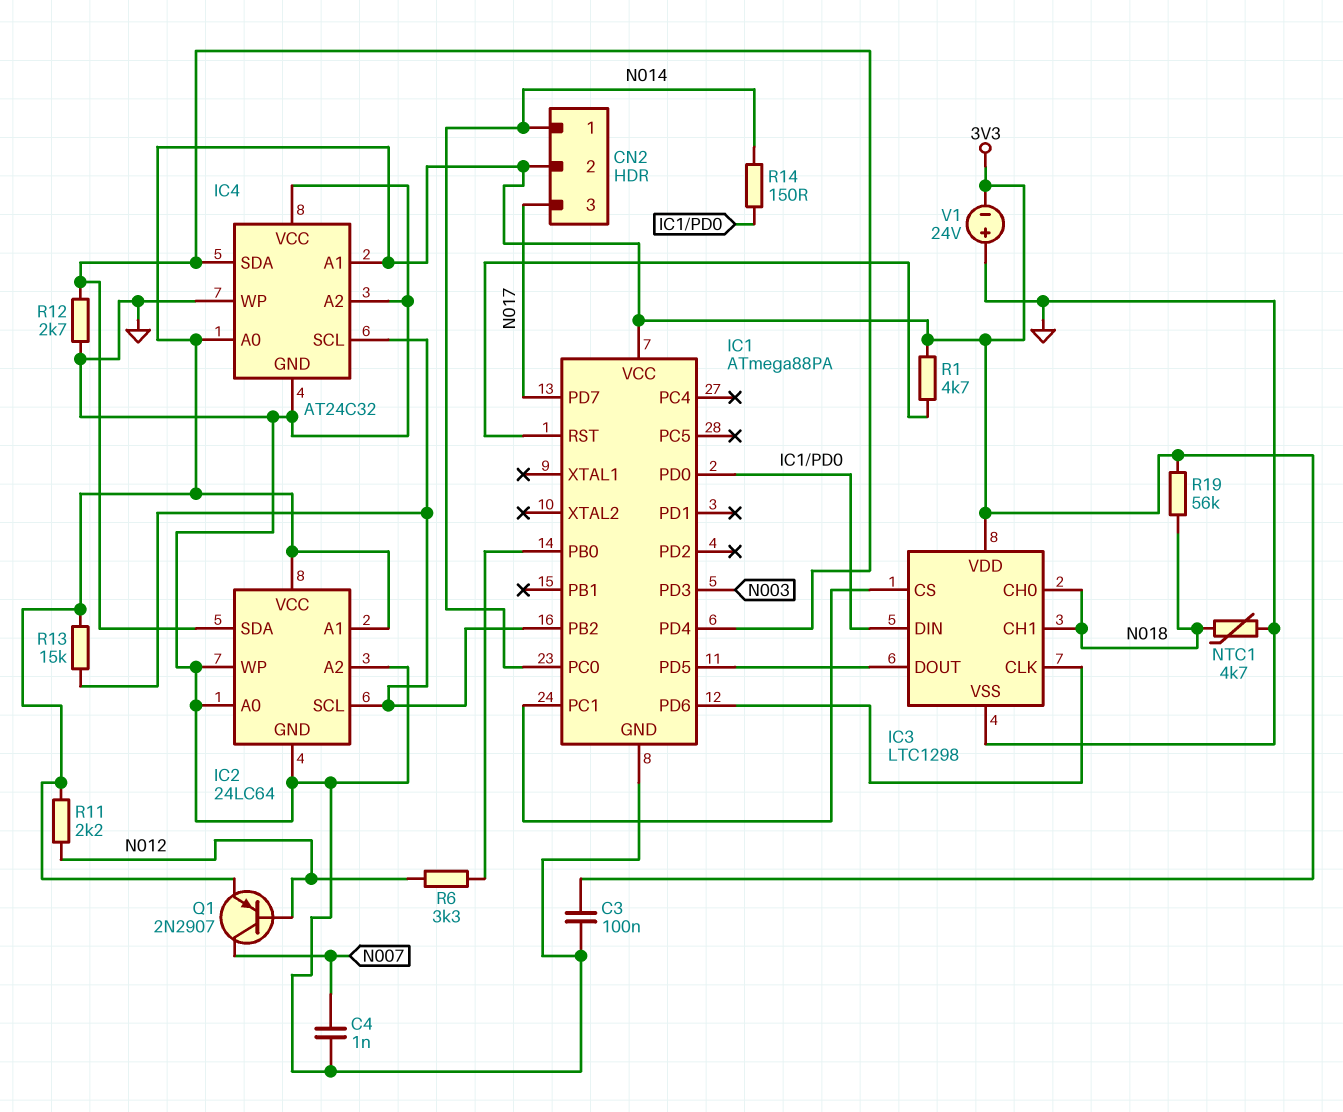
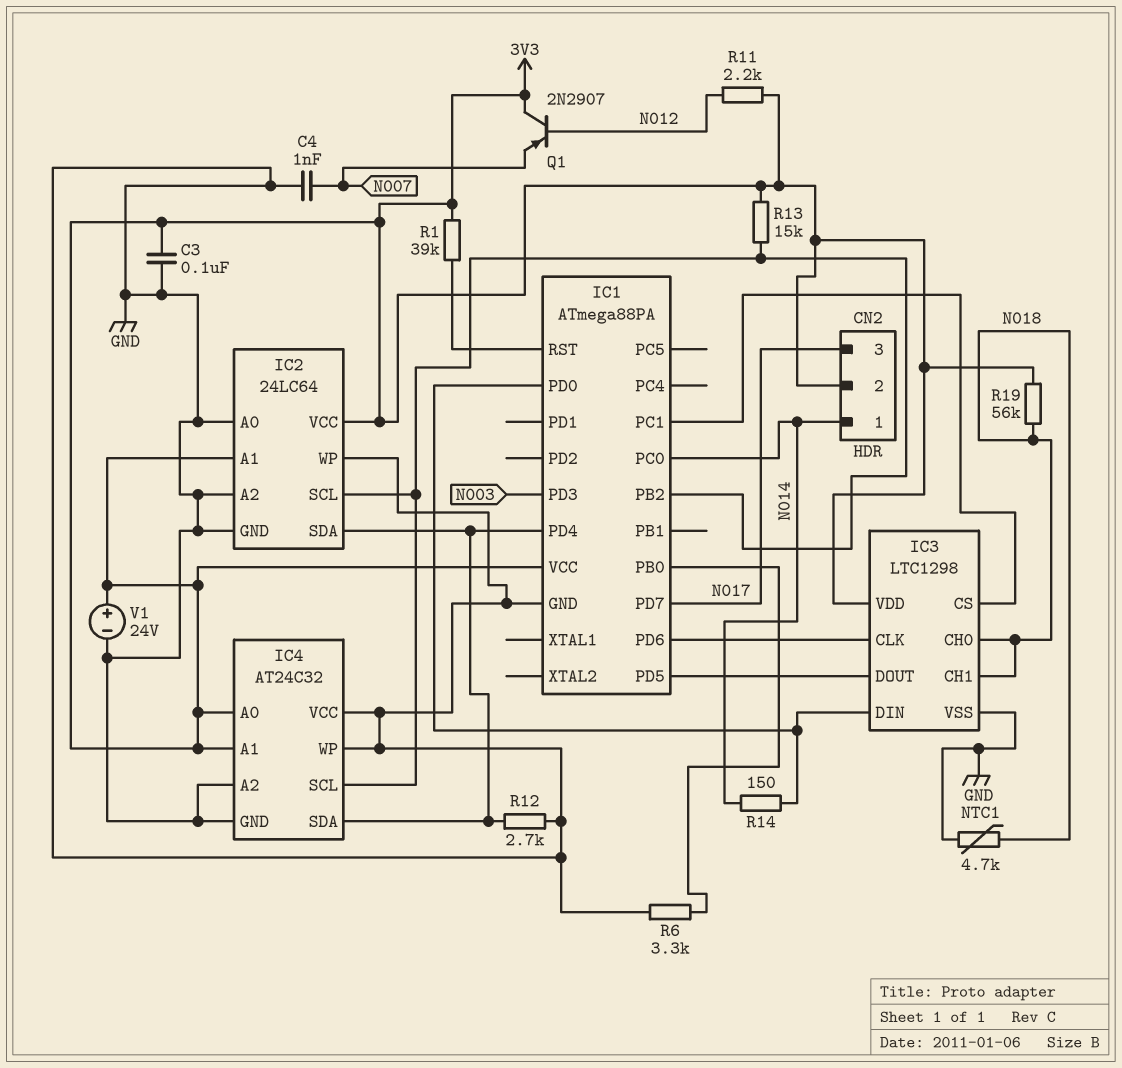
Q1: PNP 2N2907 (B N012, C N007, E 3V3) -> PNP 2N2907 (B N012, C 3V3, E N007)
R1: 4.7k (3V3, IC1/RST) -> 39k (3V3, IC1/RST)
R6: 3.3k (IC1/PB0, N012) -> 3.3k (GND, IC1/PB0)
V1: 24V (plus GND, minus 3V3) -> 24V (plus 3V3, minus GND)

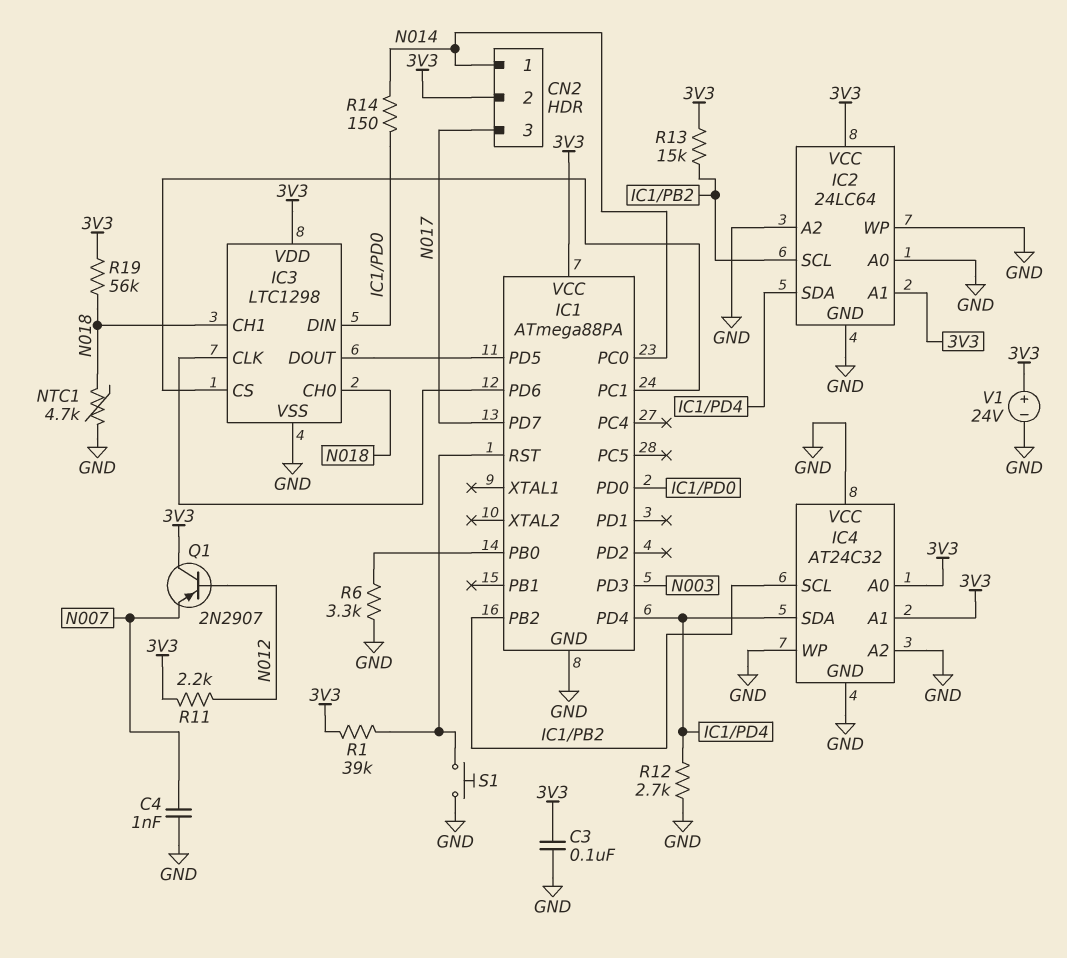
S1: none -> button (GND, IC1/RST)

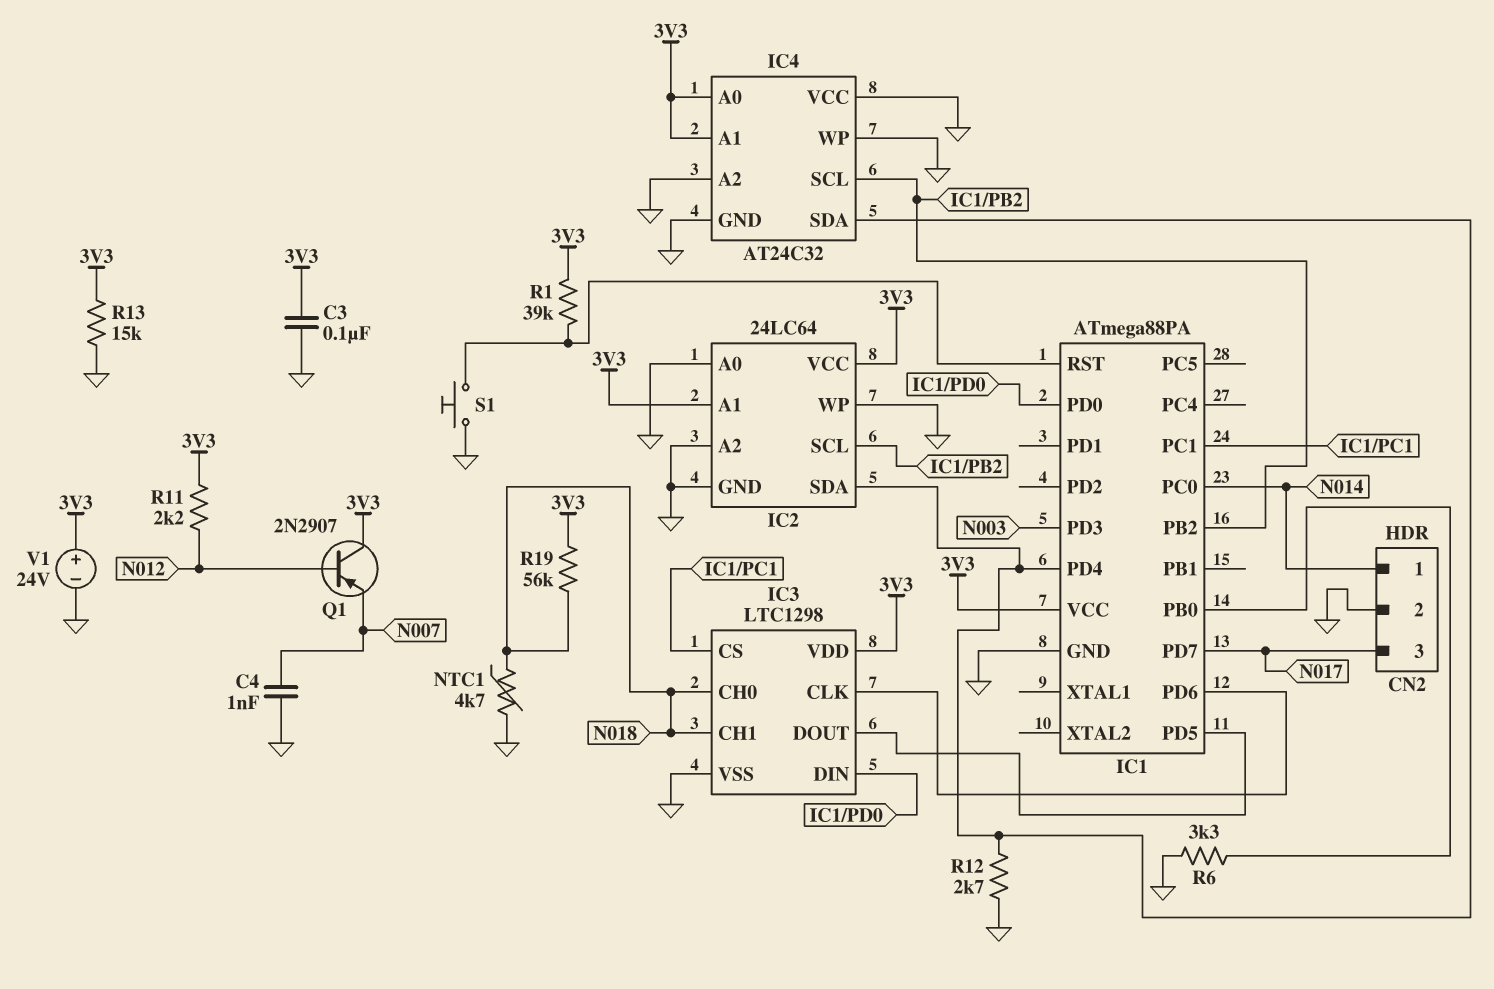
CN2 pin 2: 3V3 -> GND
R13: 15k (3V3, IC1/PB2) -> 15k (3V3, GND)
R14: 150 (IC1/PD0, N014) -> none

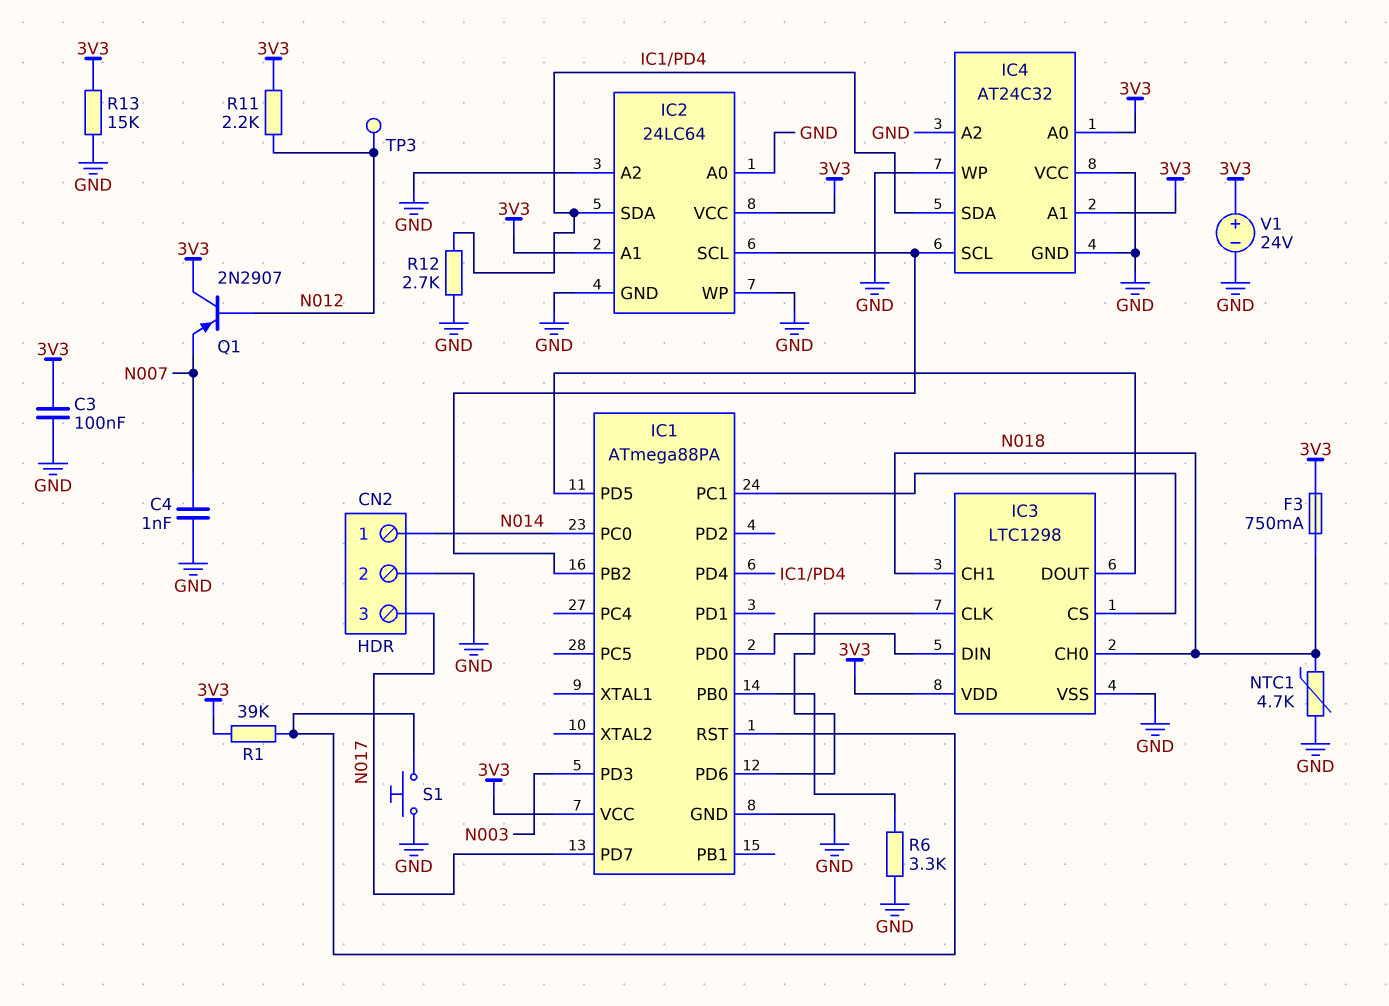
F3: none -> 750mA (3V3, N018)
R19: 56k (3V3, N018) -> none
TP3: none -> test point (N012)

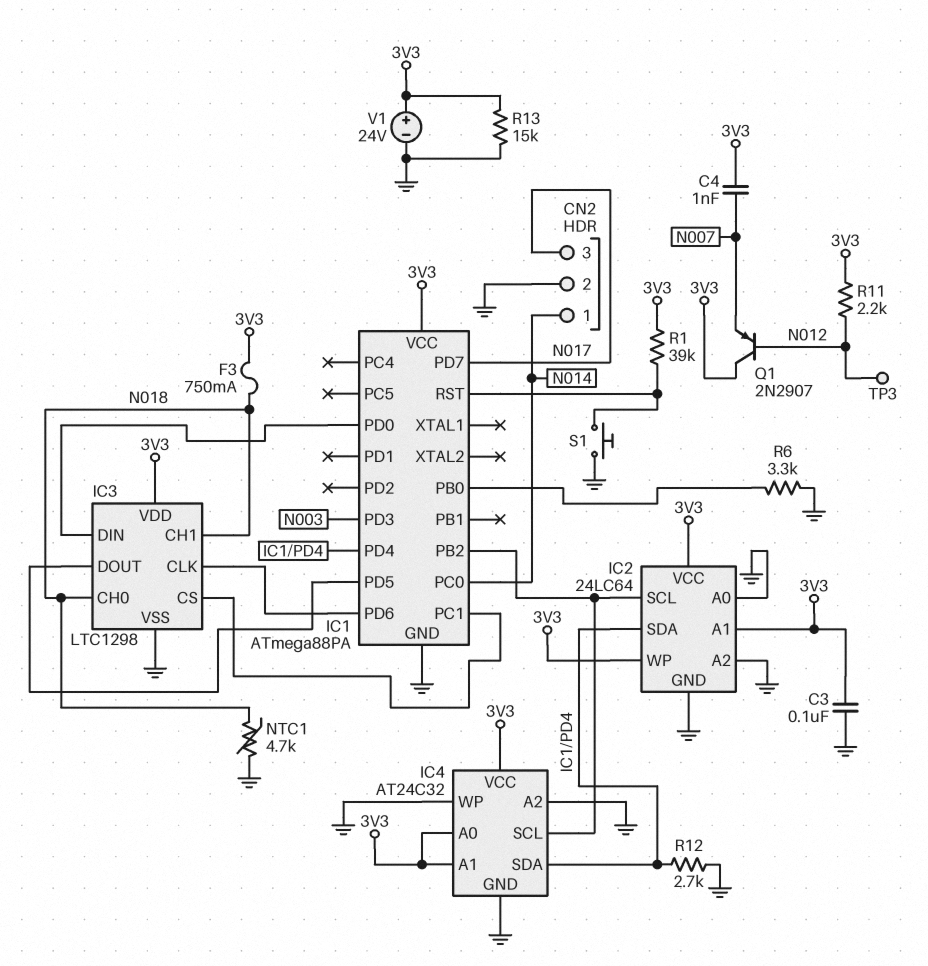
C4: 1nF (GND, N007) -> 1nF (3V3, N007)
IC2 pin WP: GND -> 3V3
IC4 pin VCC: GND -> 3V3

